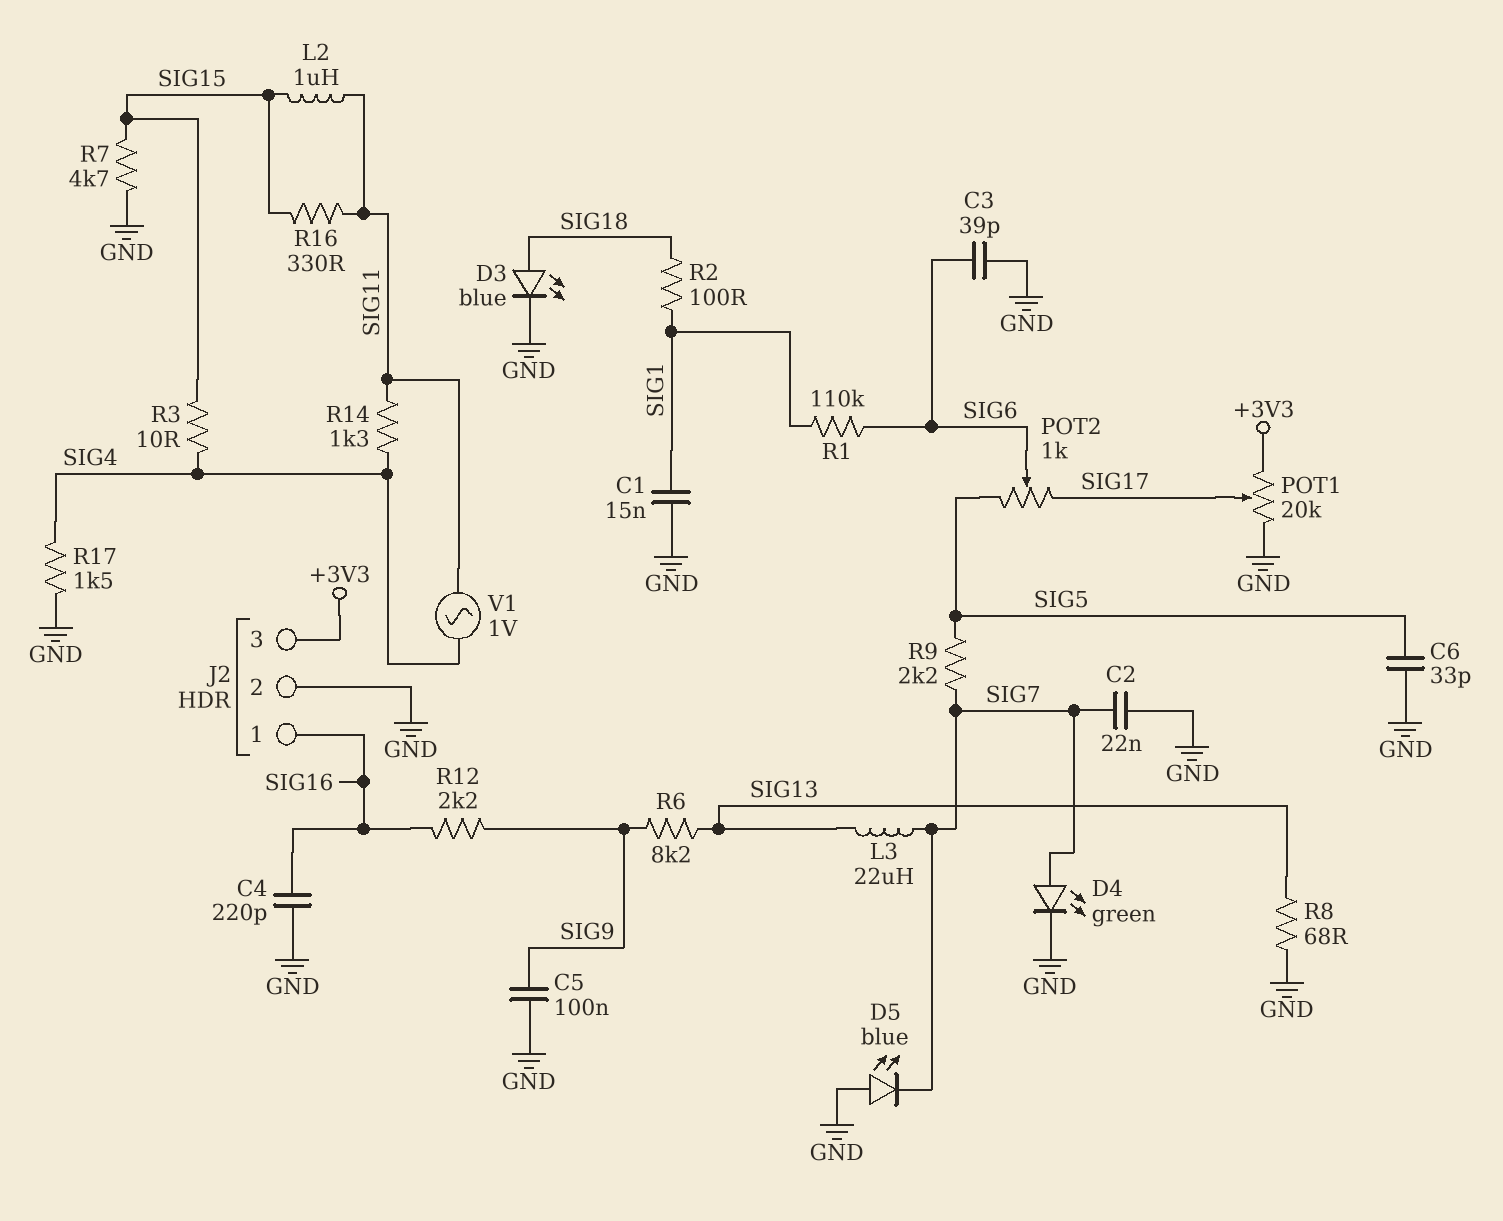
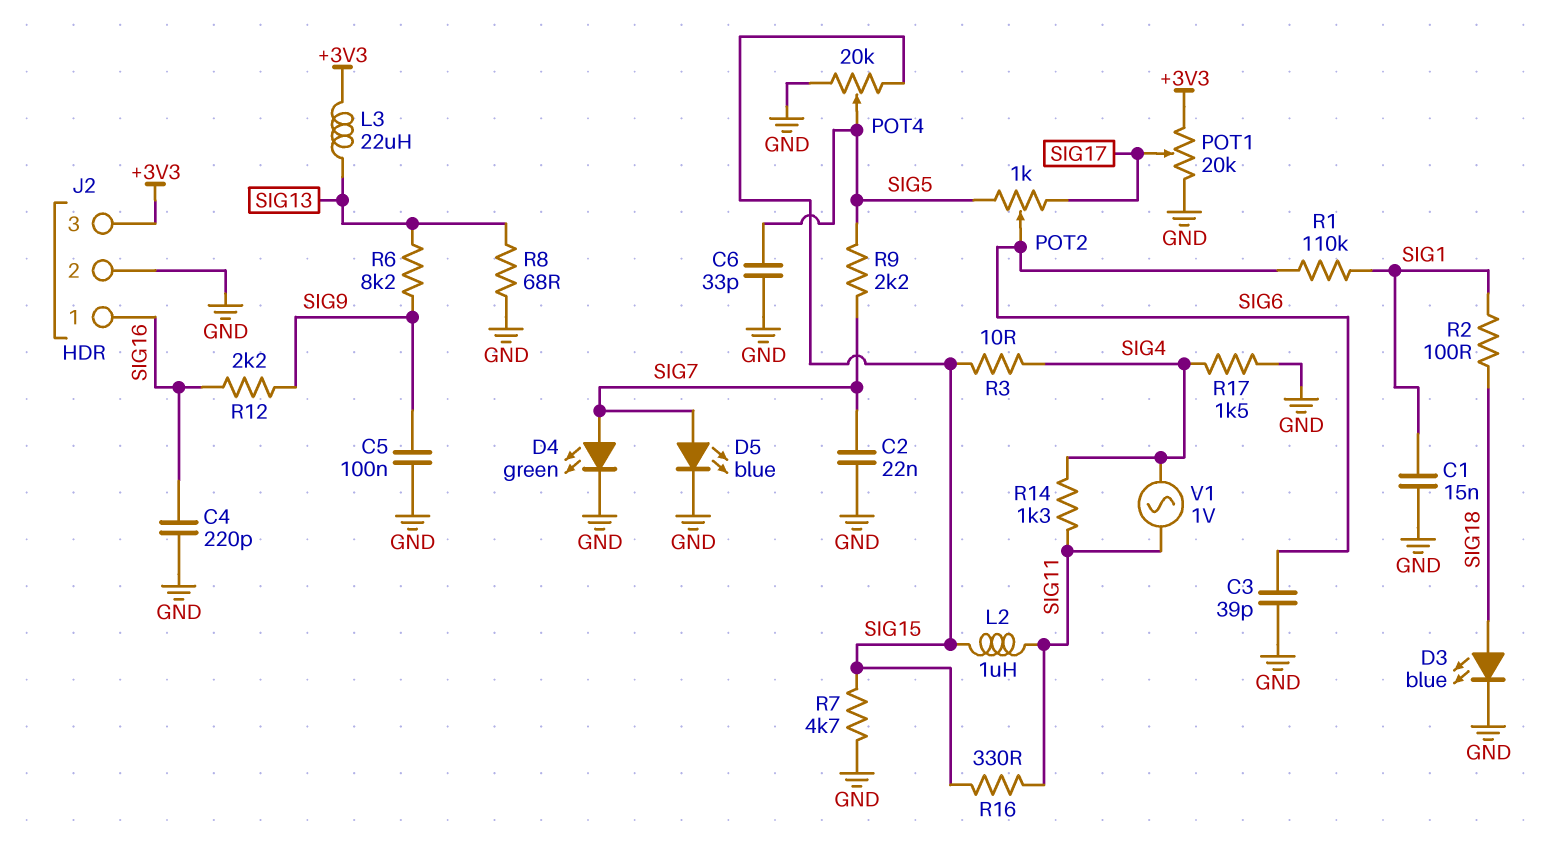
D5: LED blue (A GND, K SIG7) -> LED blue (A SIG7, K GND)
L3: 22uH (SIG7, SIG13) -> 22uH (+3V3, SIG13)
POT4: none -> 20k (GND, SIG15, wiper SIG5)

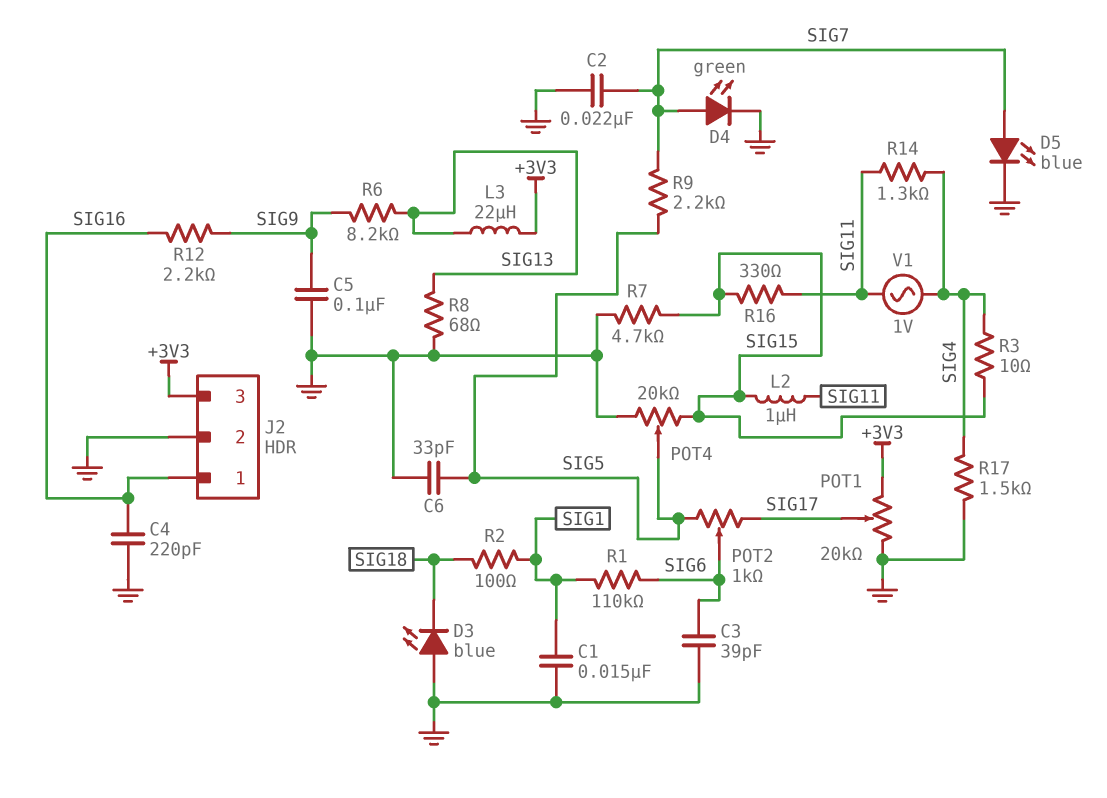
D3: LED blue (A SIG18, K GND) -> LED blue (A GND, K SIG18)

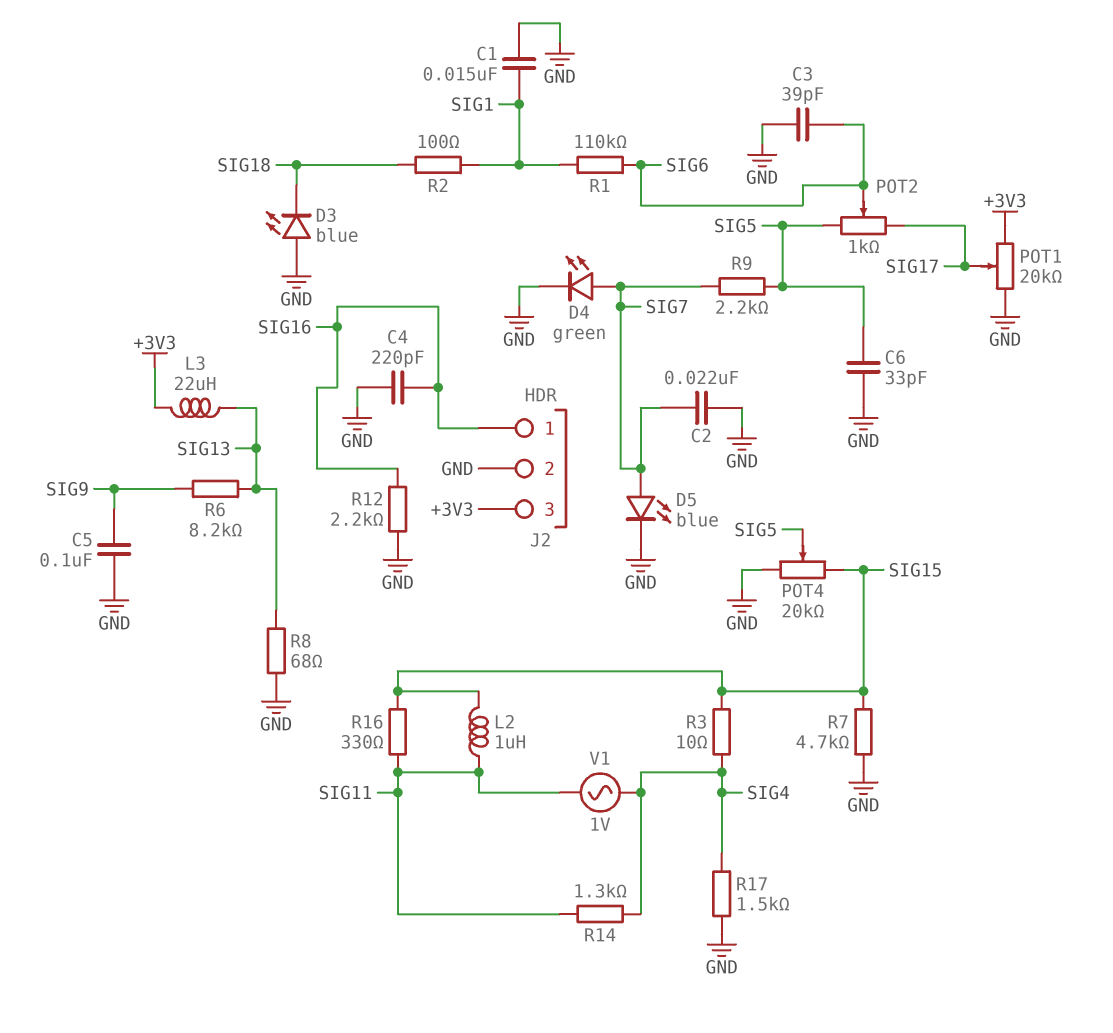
R12: 2.2k (SIG9, SIG16) -> 2.2k (GND, SIG16)

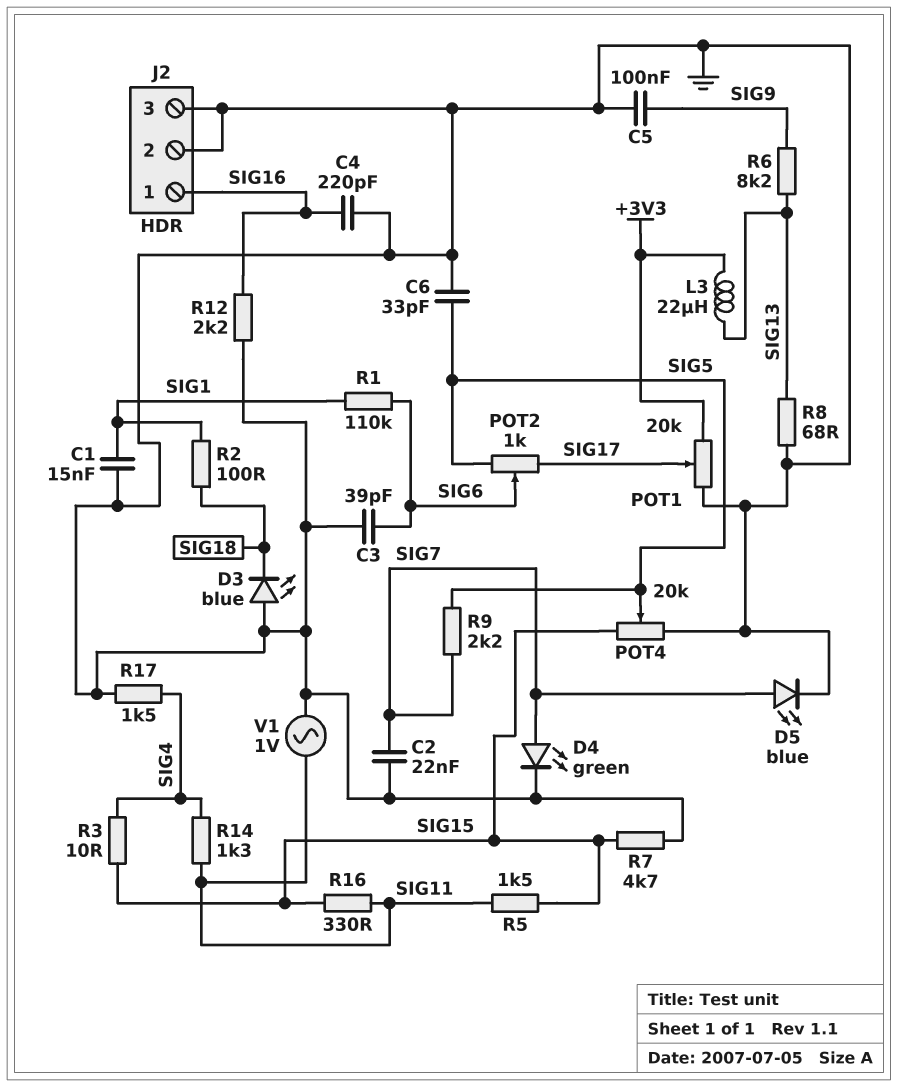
J2 pin 3: +3V3 -> GND
L2: 1uH (SIG11, SIG15) -> none
R5: none -> 1.5k (SIG11, SIG15)
V1: AC 1V (SIG4, SIG11) -> AC 1V (GND, SIG11)

